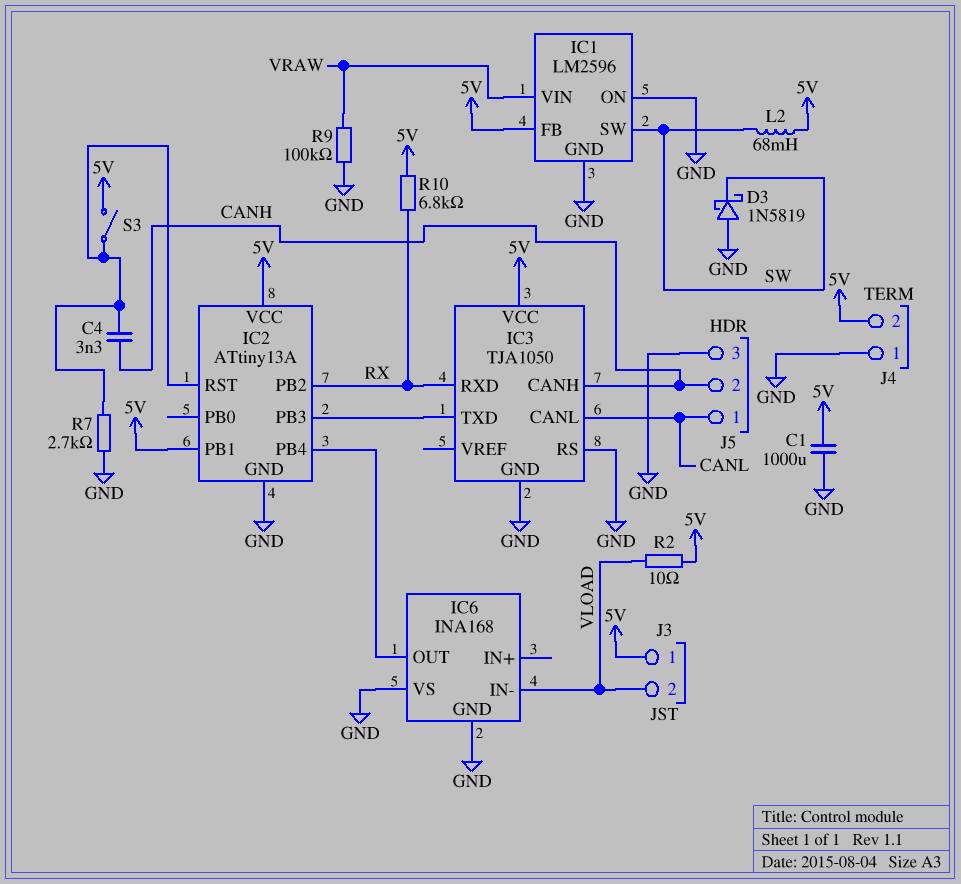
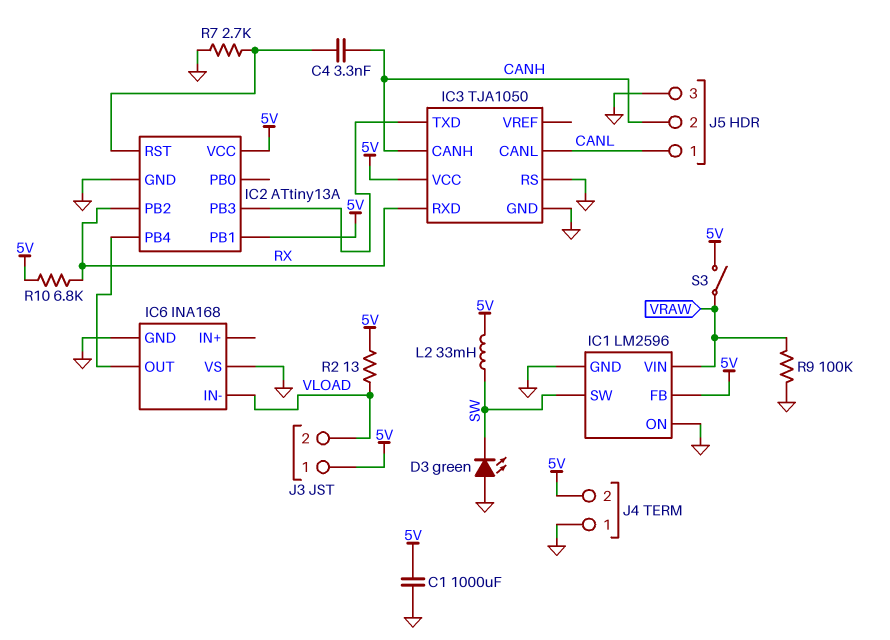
D3: schottky 1N5819 (A GND, K SW) -> LED green (A GND, K SW)
L2: 68mH (5V, SW) -> 33mH (5V, SW)
R2: 10 (5V, VLOAD) -> 13 (5V, VLOAD)
S3: switch (5V, IC2/RST) -> switch (5V, VRAW)

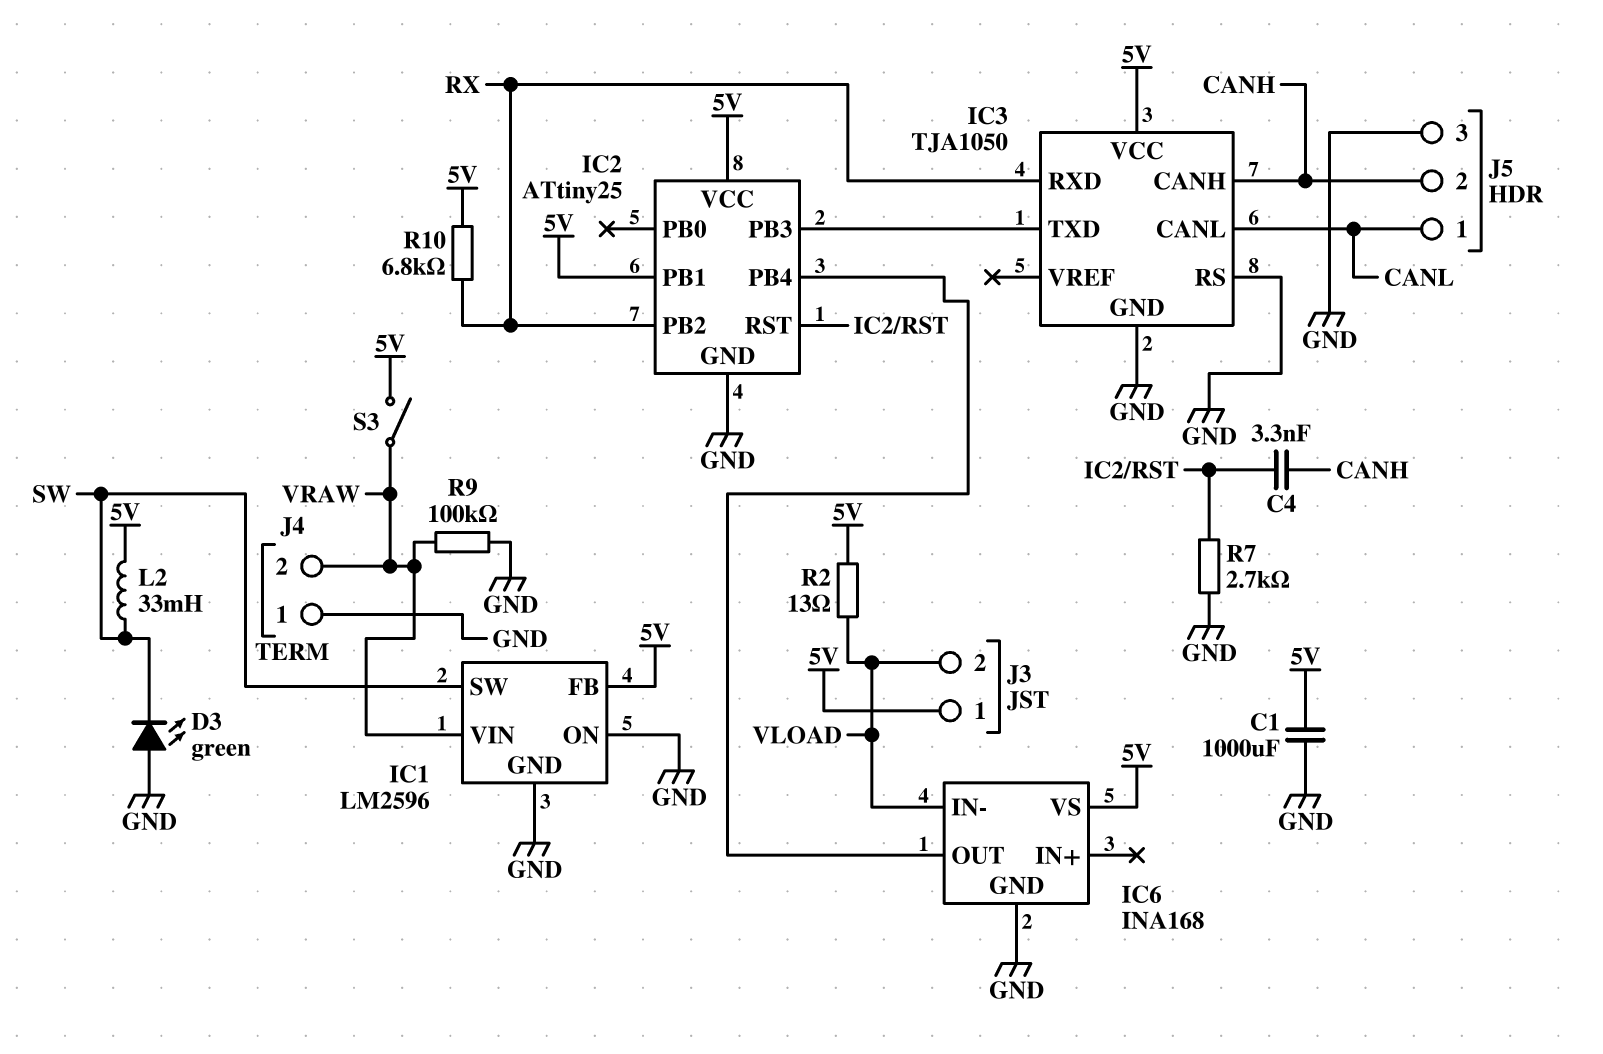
IC2: ATtiny13A -> ATtiny25
IC6 pin VS: GND -> 5V
J4 pin 2: 5V -> VRAW

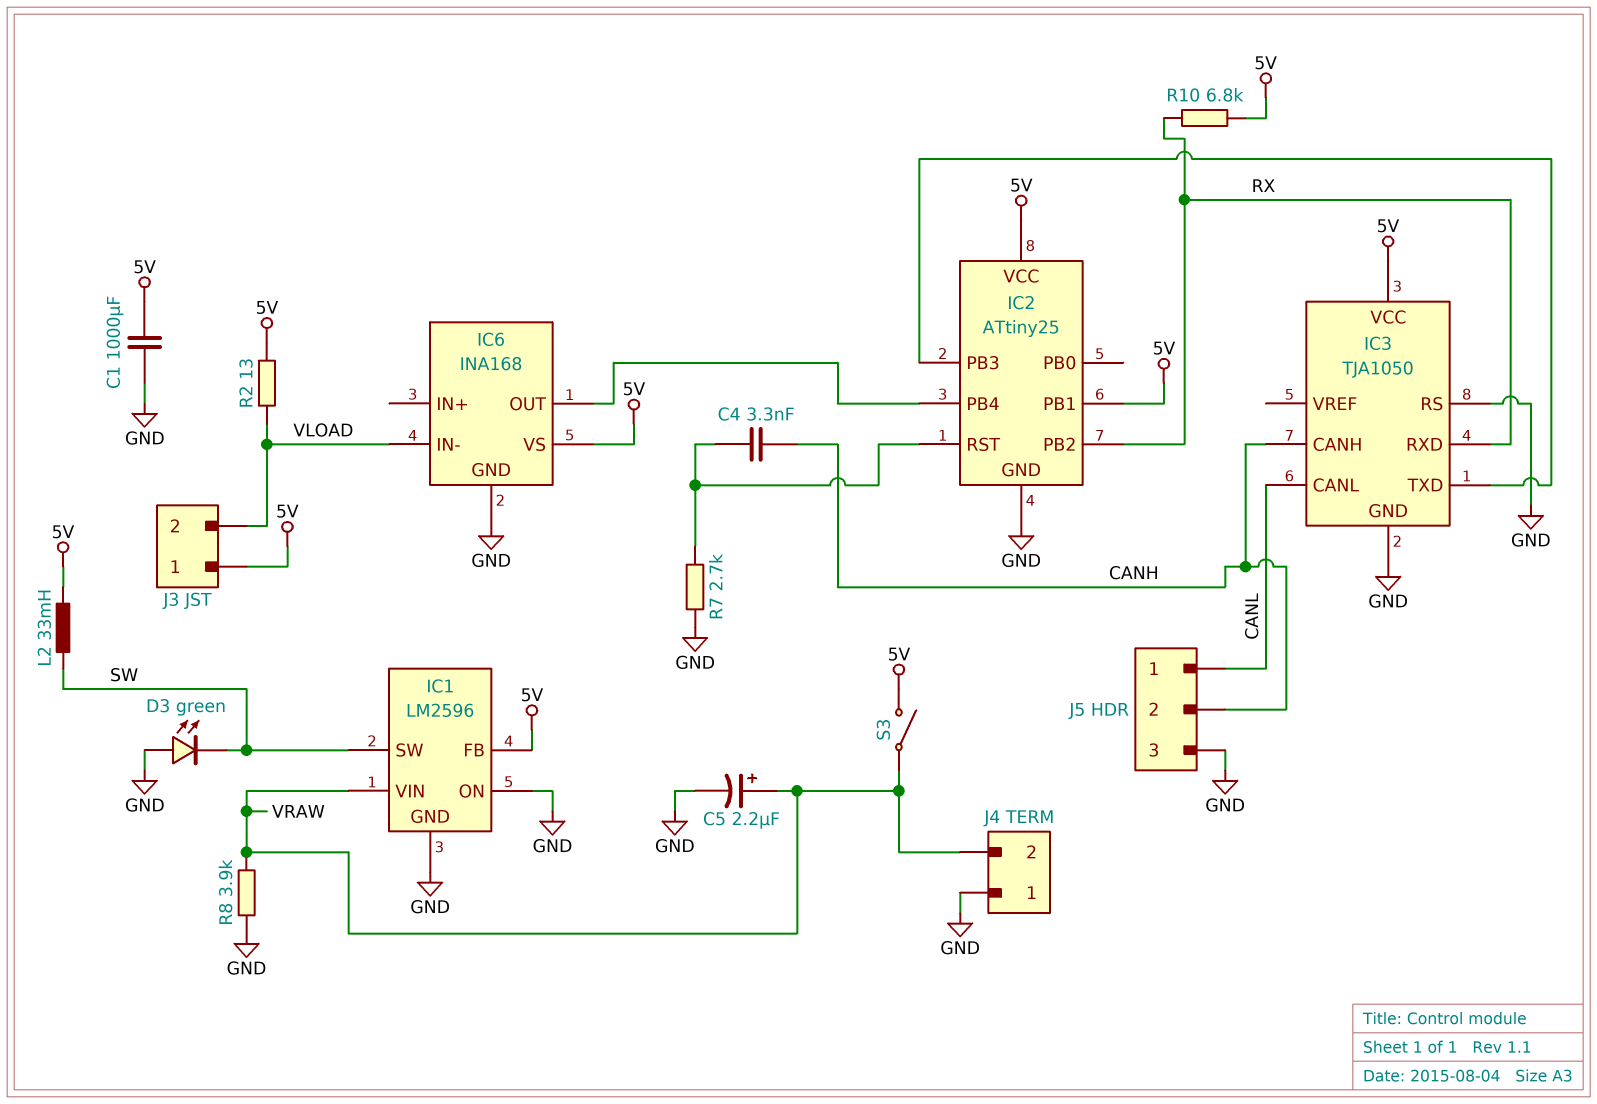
C5: none -> 2.2uF (plus VRAW, minus GND)
R8: none -> 3.9k (GND, VRAW)
R9: 100k (GND, VRAW) -> none

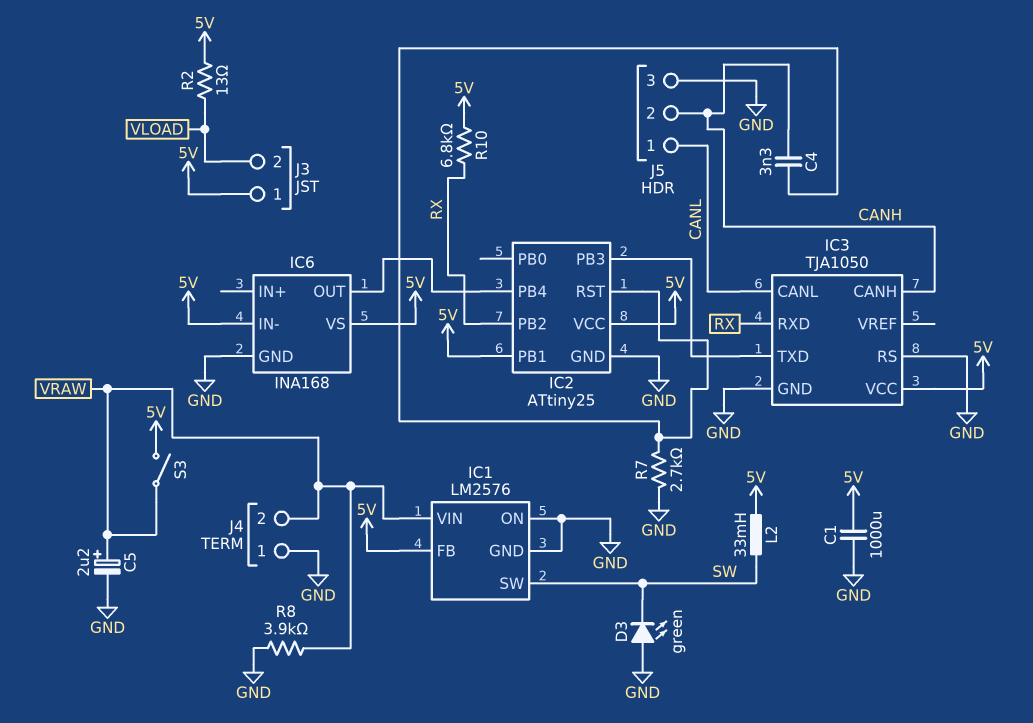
IC1: LM2596 -> LM2576
IC6 pin IN-: VLOAD -> 5V

